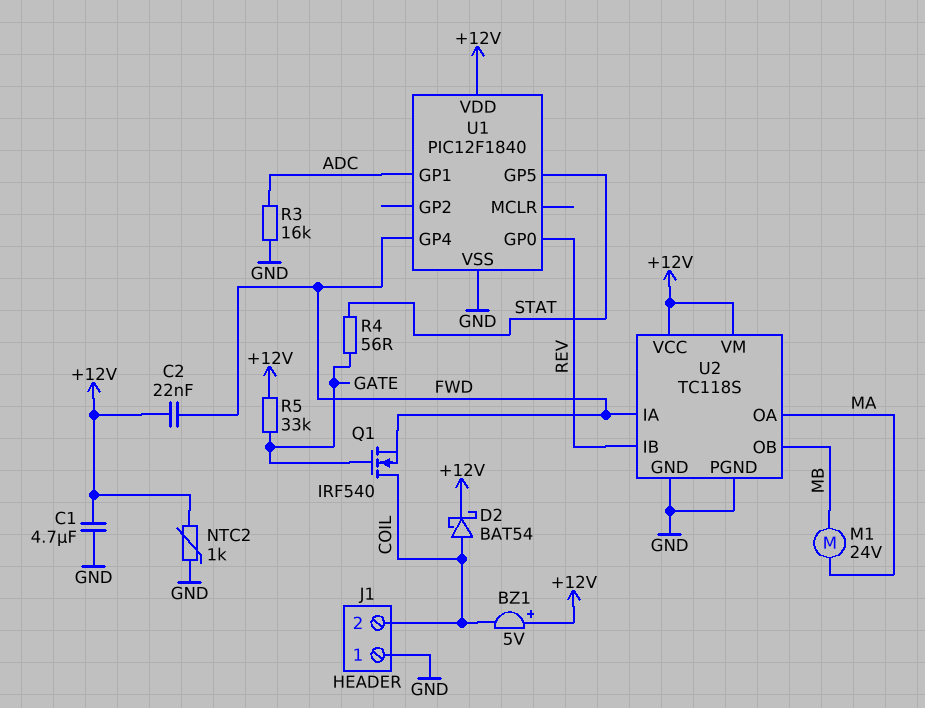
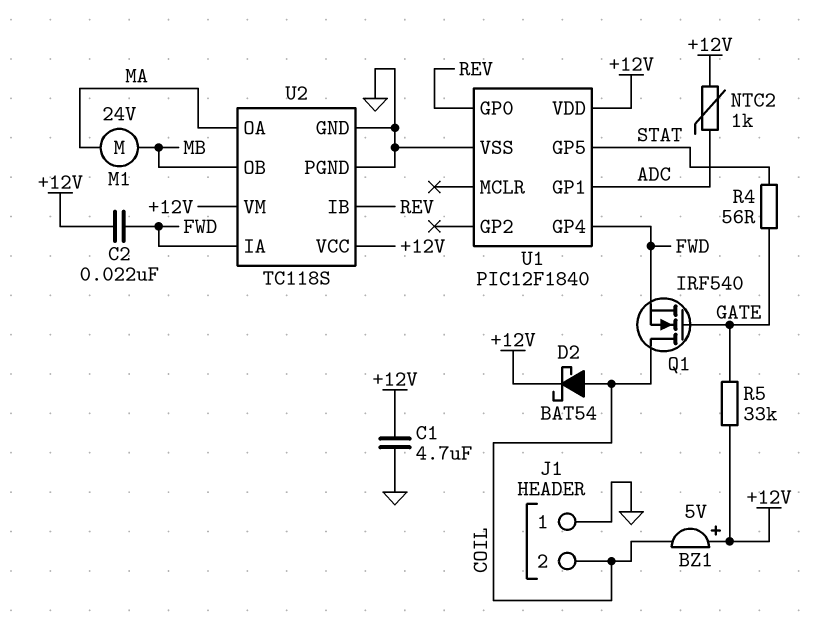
NTC2: 1k (+12V, GND) -> 1k (+12V, ADC)
R3: 16k (ADC, GND) -> none

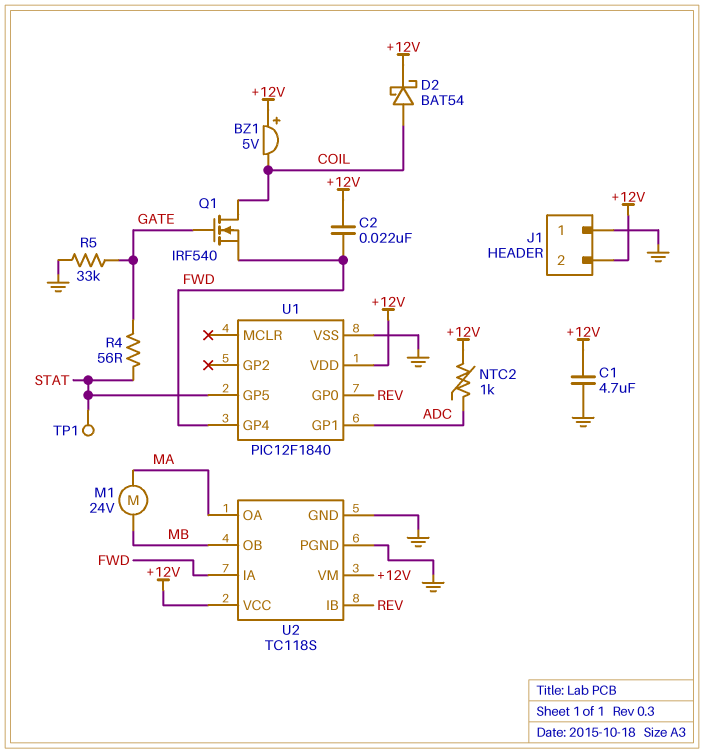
J1 pin 2: COIL -> +12V
R5: 33k (+12V, GATE) -> 33k (GATE, GND)
TP1: none -> test point (STAT)

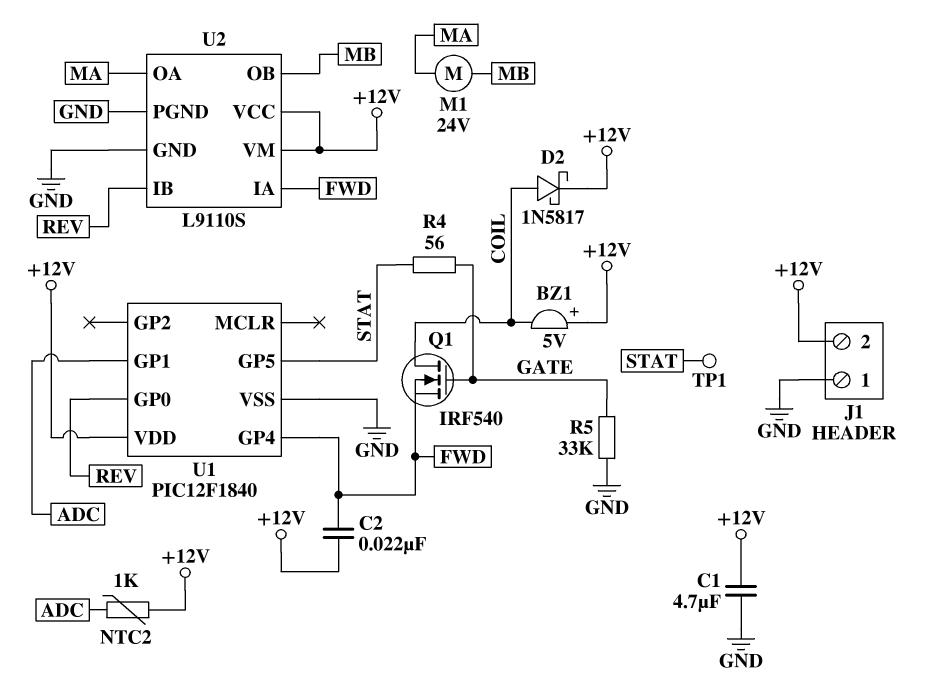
D2: schottky BAT54 (A COIL, K +12V) -> schottky 1N5817 (A COIL, K +12V)
U2: TC118S -> L9110S

